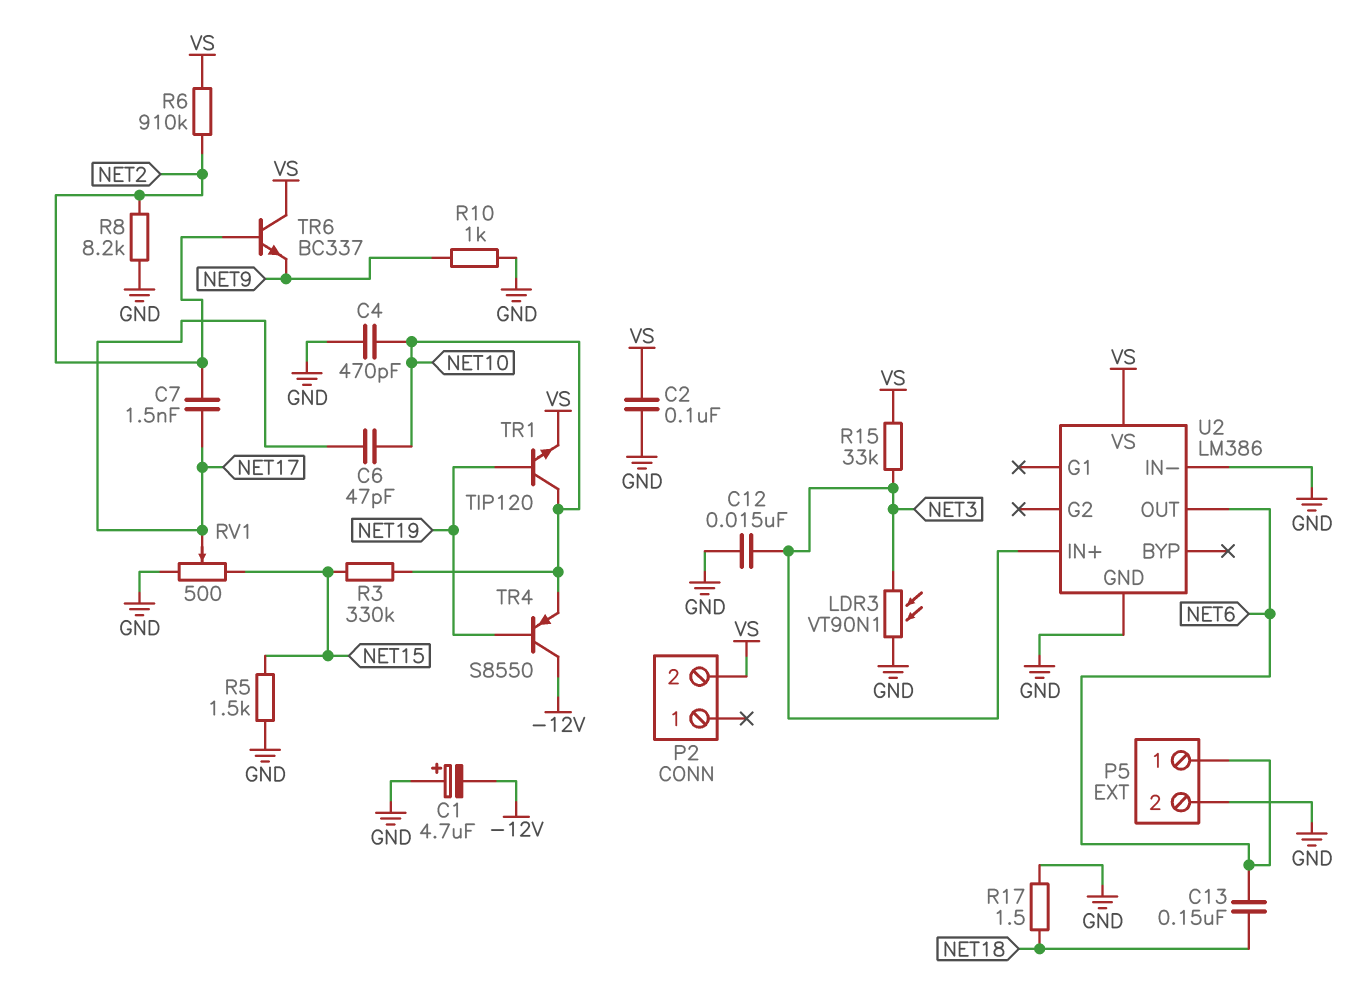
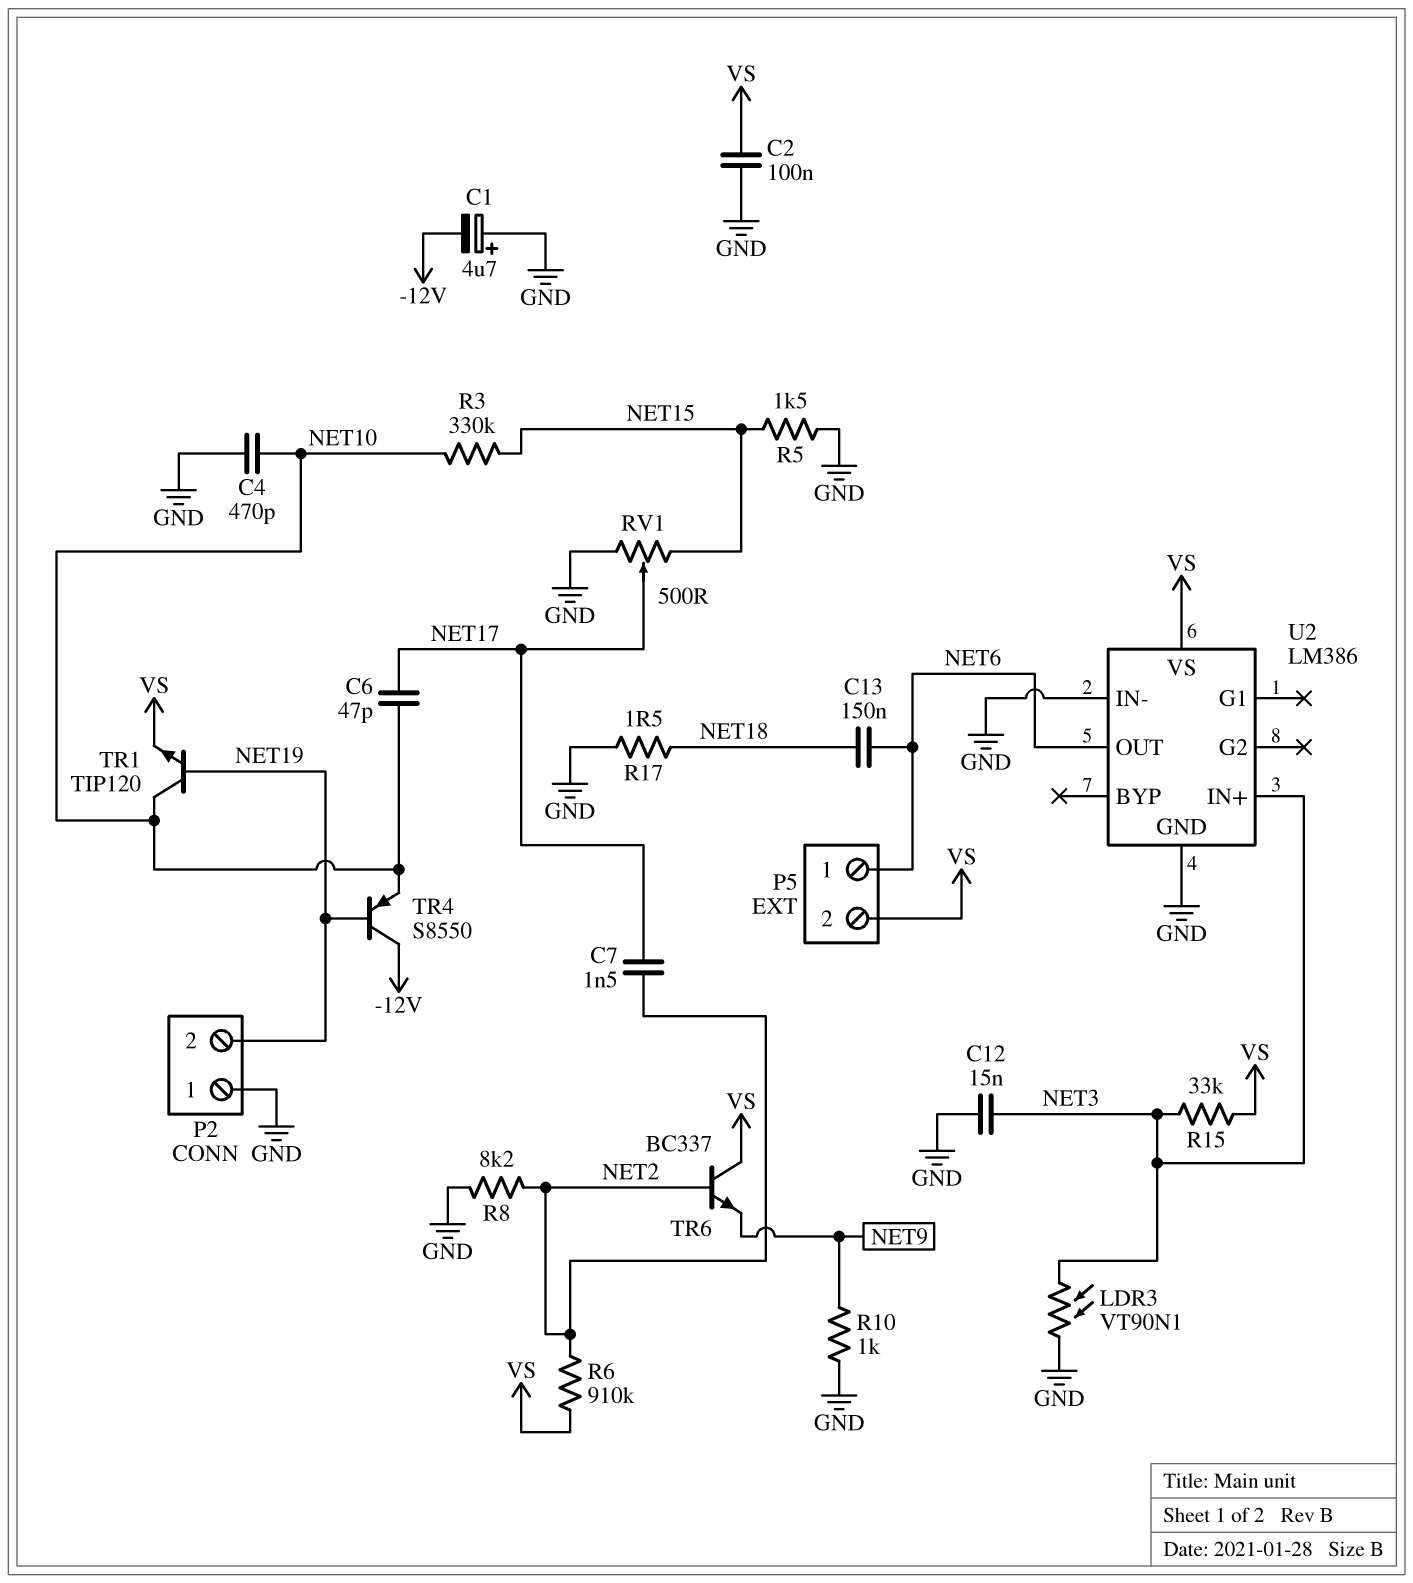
P2 pin 1: none -> GND
P2 pin 2: VS -> NET19
P5 pin 2: GND -> VS

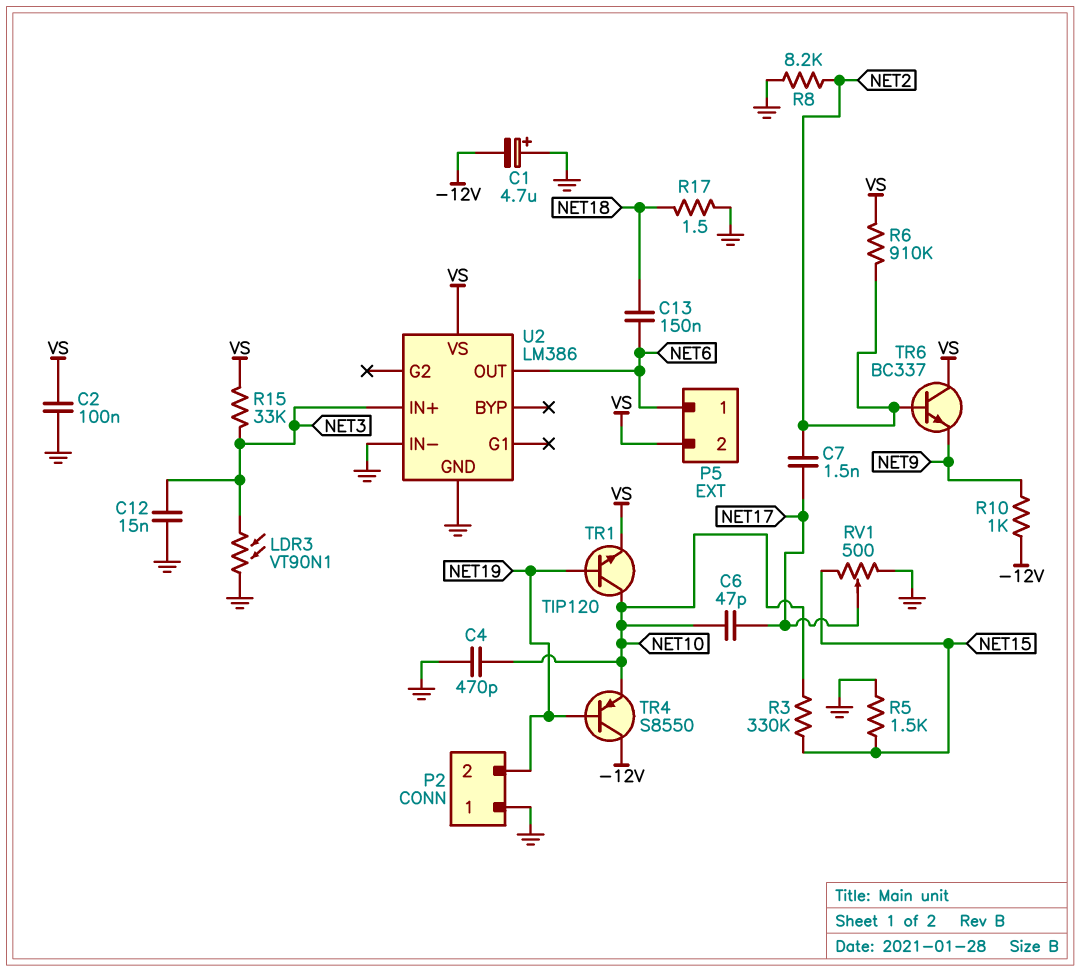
R10: 1k (GND, NET9) -> 1k (-12V, NET9)

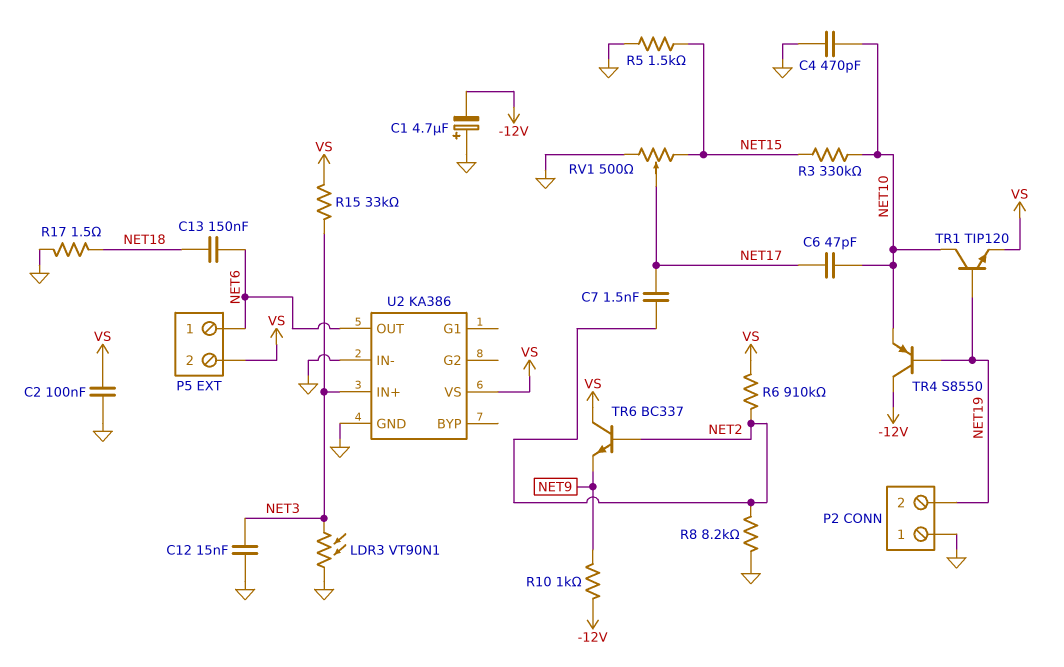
U2: LM386 -> KA386

